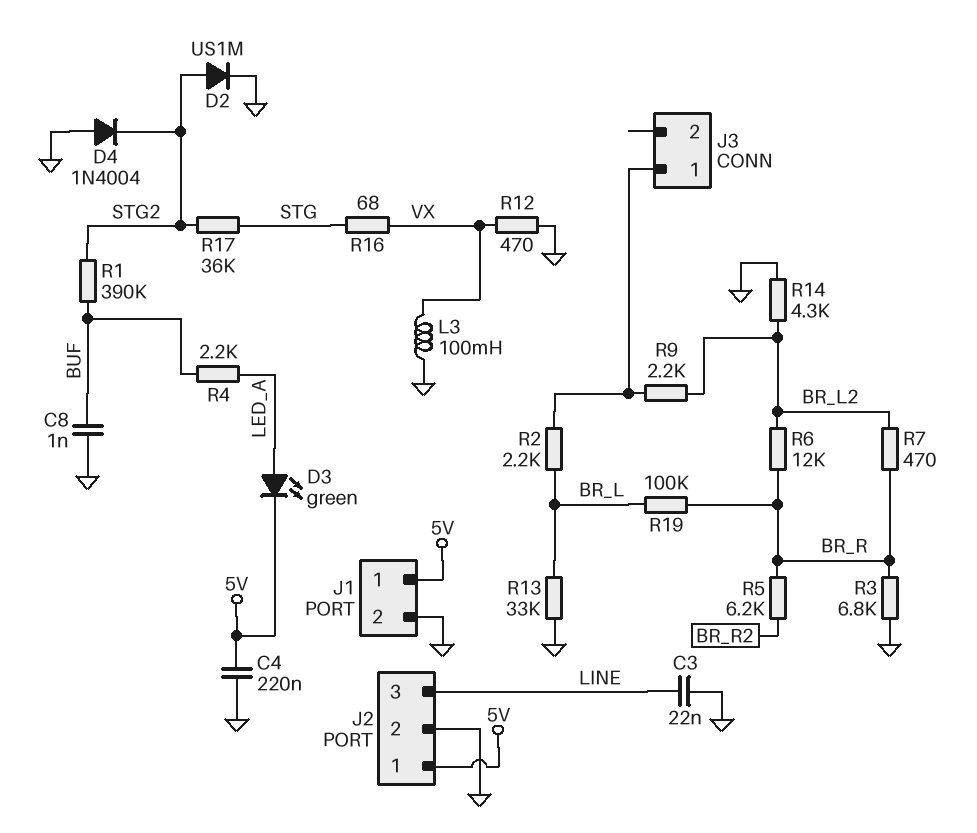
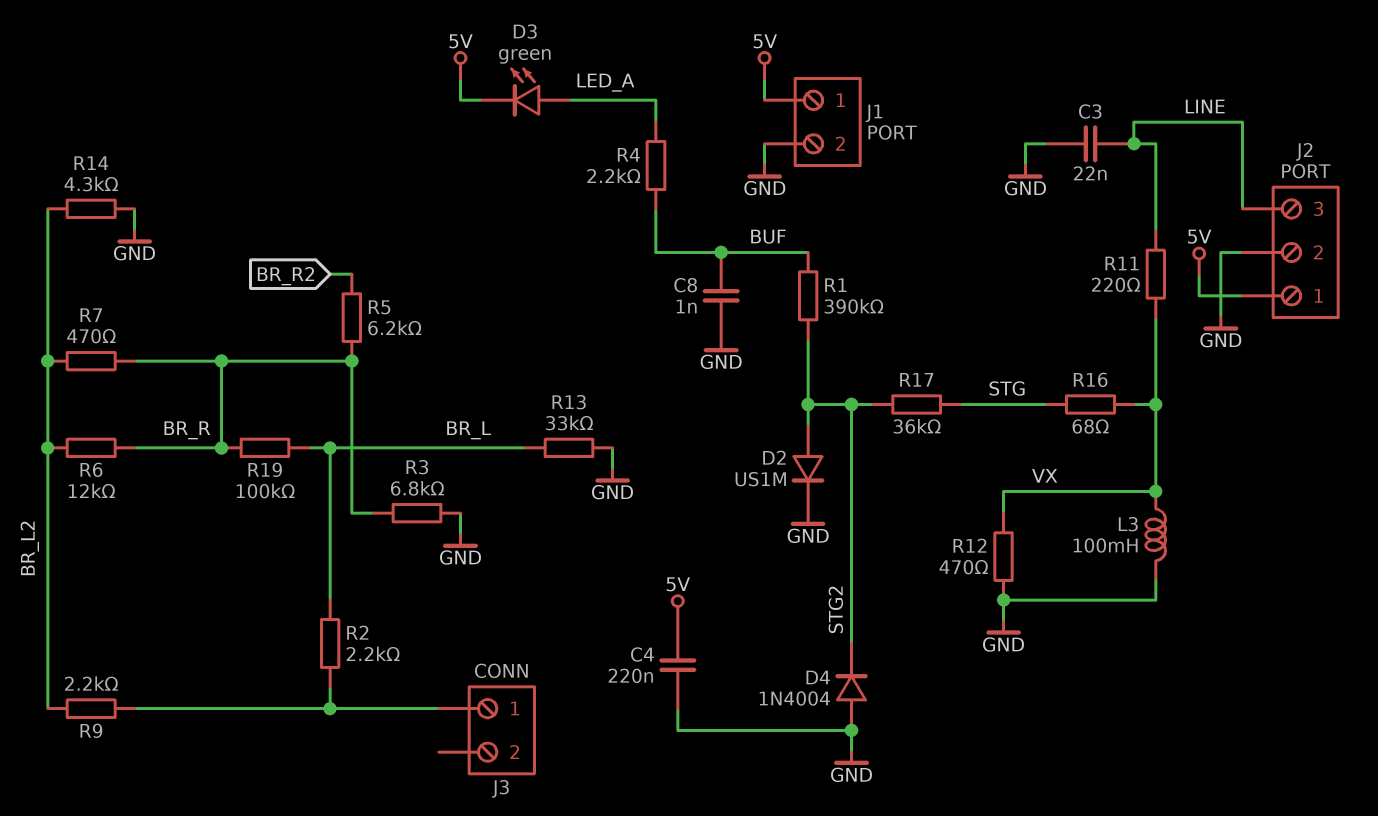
R11: none -> 220 (LINE, VX)

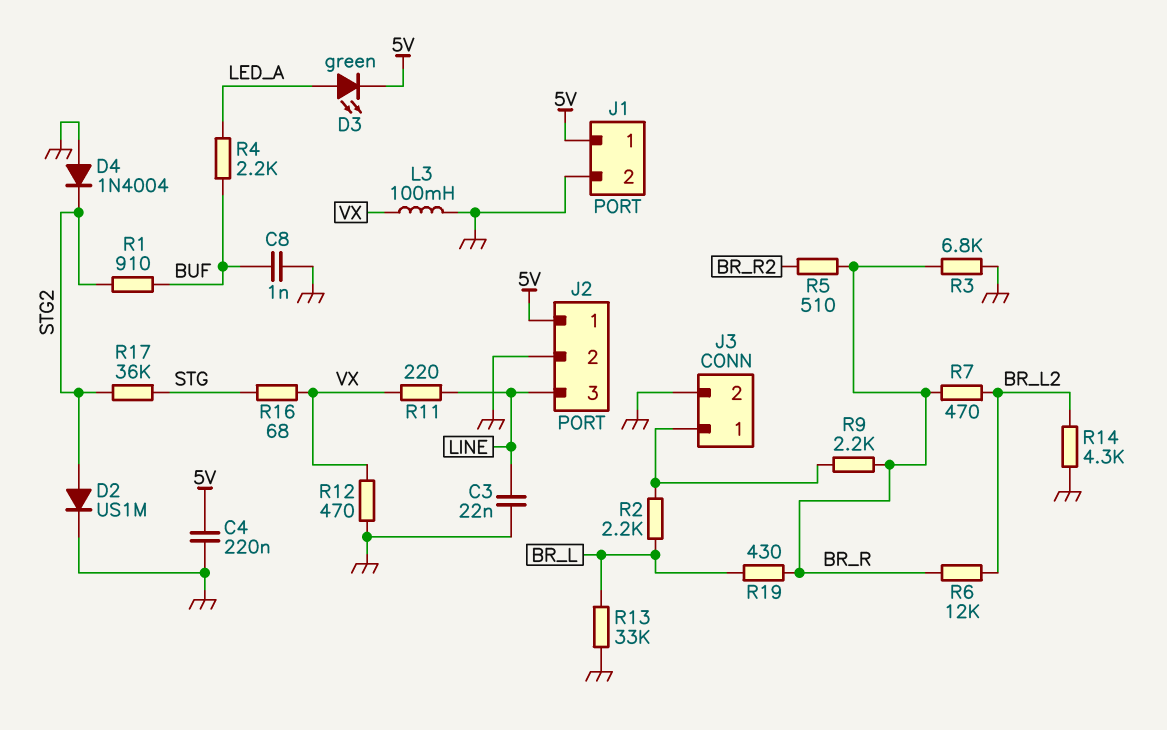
J3 pin 2: none -> GND
R1: 390k (BUF, STG2) -> 910 (BUF, STG2)
R5: 6.2k (BR_R, BR_R2) -> 510 (BR_R, BR_R2)
R9: 2.2k (BR_L2, J3/1) -> 2.2k (BR_R, J3/1)
R19: 100k (BR_L, BR_R) -> 430 (BR_L, BR_R)

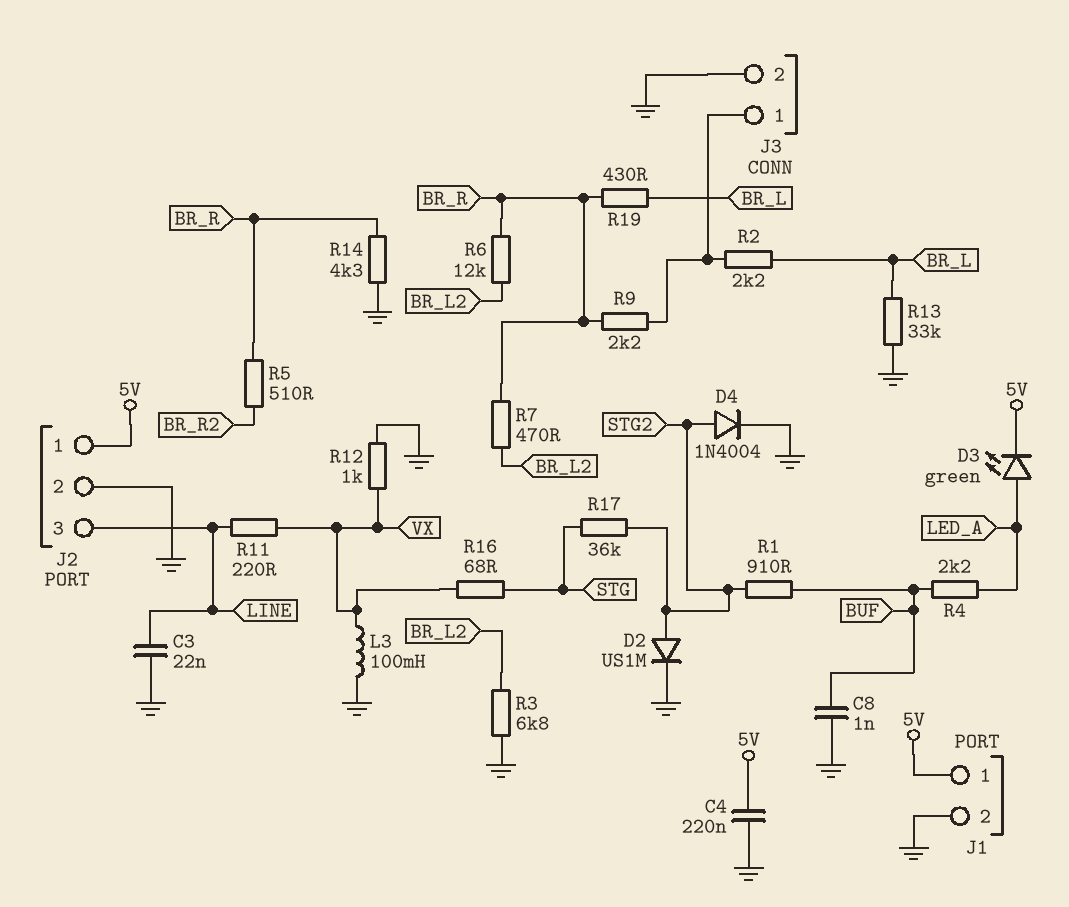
D4: diode 1N4004 (A GND, K STG2) -> diode 1N4004 (A STG2, K GND)
R3: 6.8k (BR_R, GND) -> 6.8k (BR_L2, GND)
R12: 470 (GND, VX) -> 1k (GND, VX)
R14: 4.3k (BR_L2, GND) -> 4.3k (BR_R, GND)

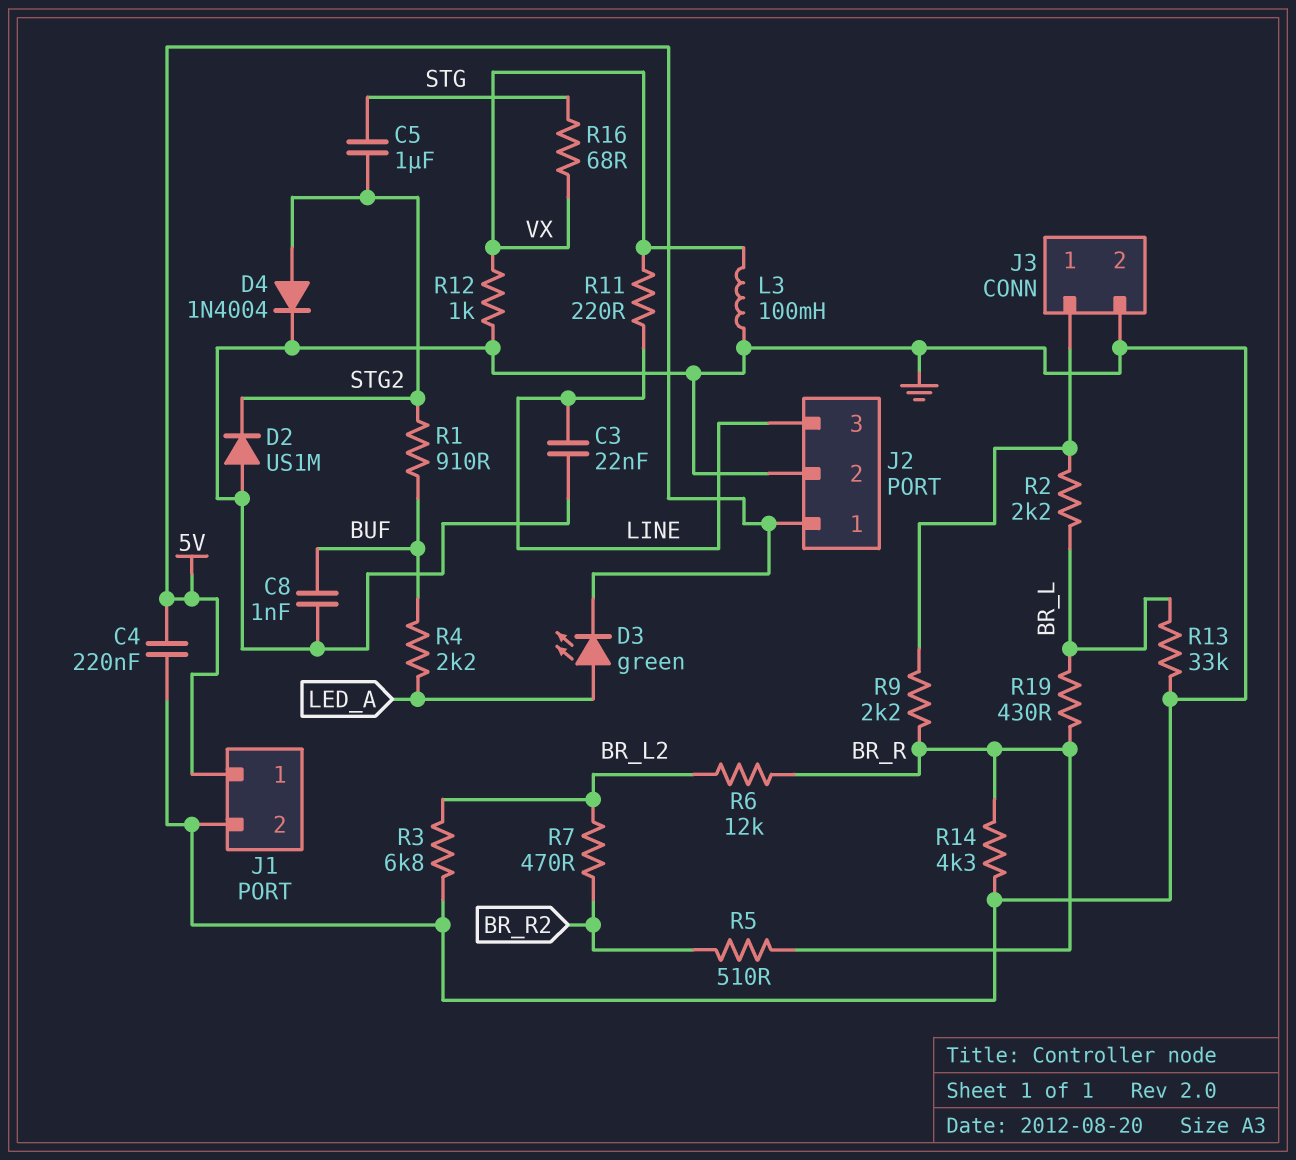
C5: none -> 1uF (STG, STG2)
D2: diode US1M (A STG2, K GND) -> diode US1M (A GND, K STG2)
R7: 470 (BR_L2, BR_R) -> 470 (BR_L2, BR_R2)
R17: 36k (STG, STG2) -> none

